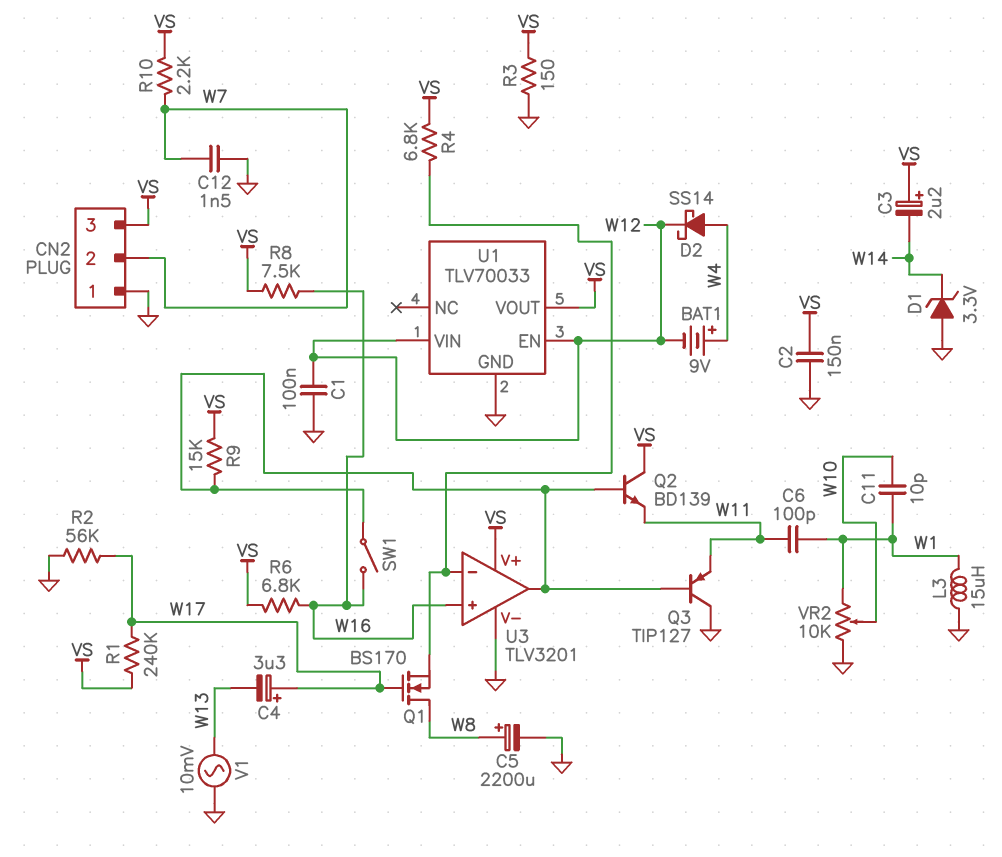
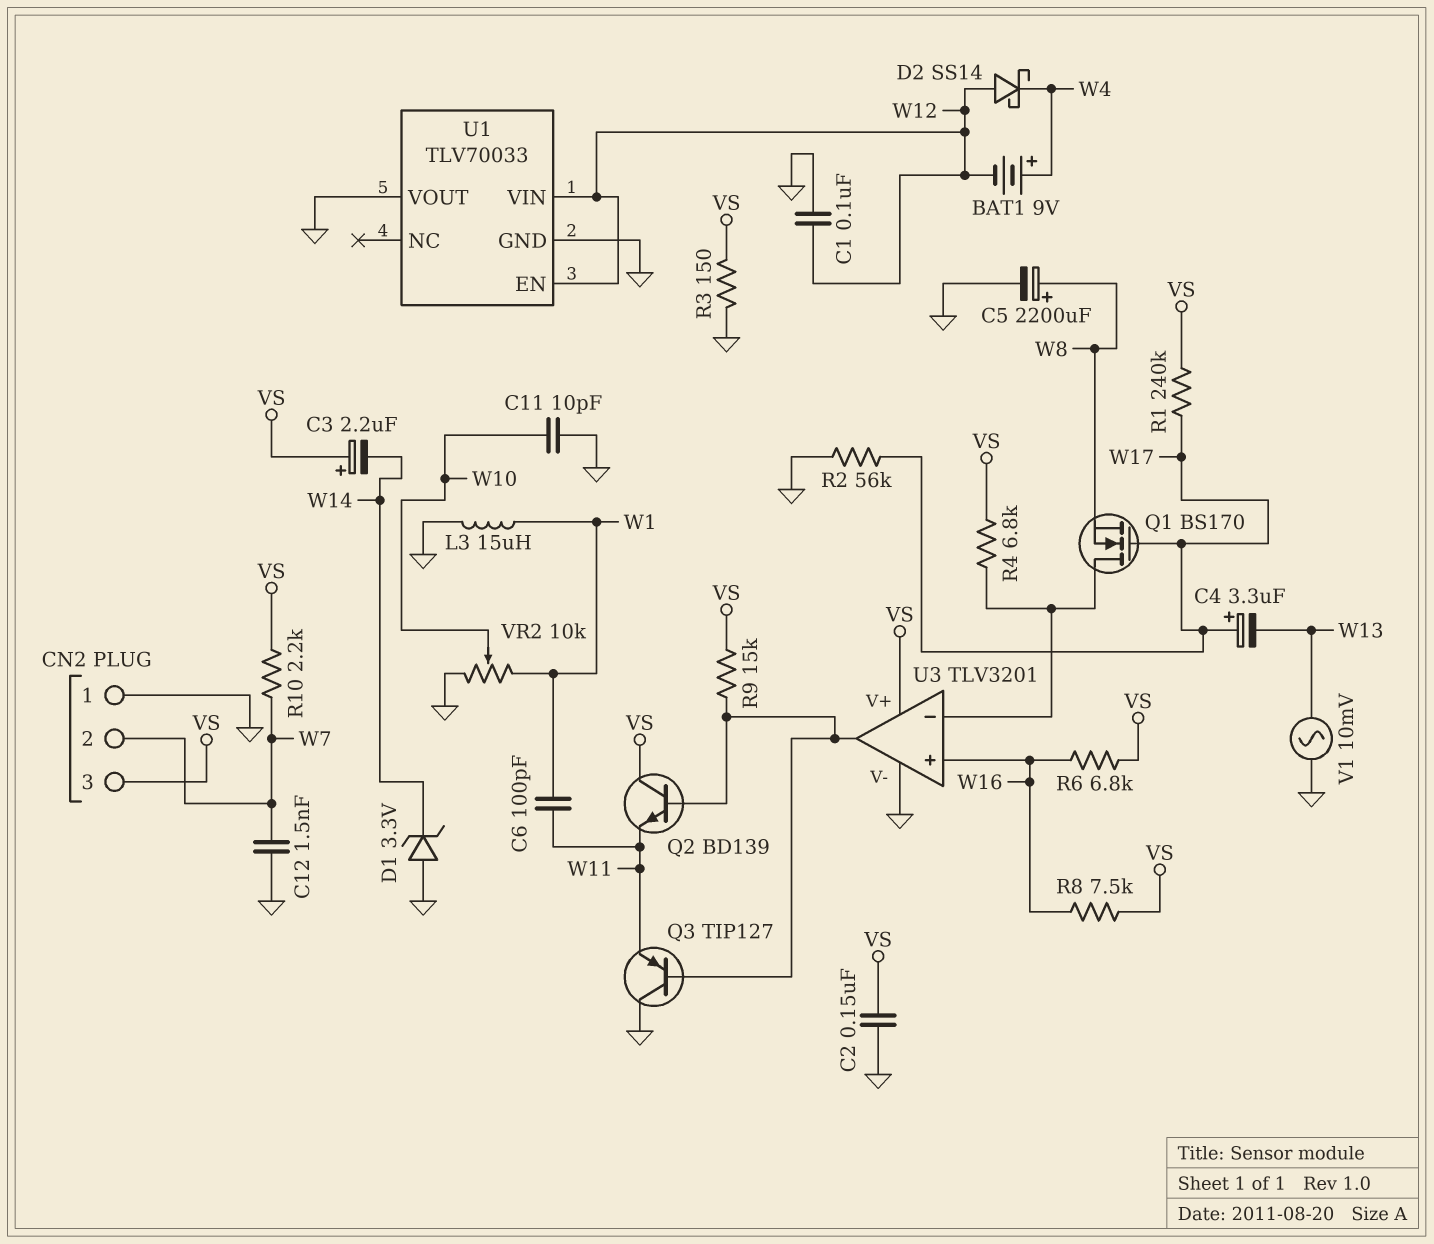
C11: 10pF (W1, W10) -> 10pF (GND, W10)
D2: schottky SS14 (A W4, K W12) -> schottky SS14 (A W12, K W4)
Q1: NMOS BS170 (G W17, D W8, S U3/in-) -> NMOS BS170 (G W17, D U3/in-, S W8)
SW1: switch (U3/out, W16) -> none
U1 pin VOUT: VS -> GND

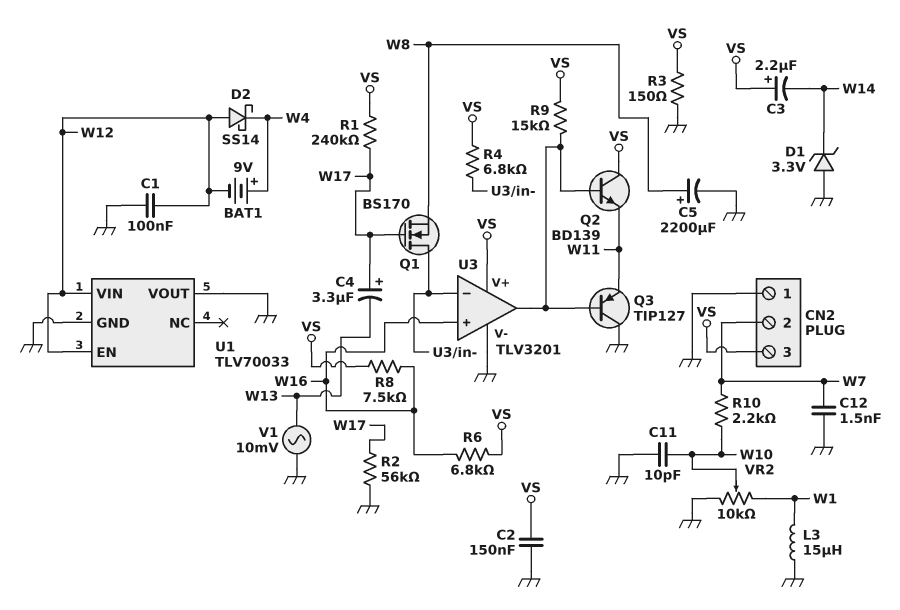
C6: 100pF (W1, W11) -> none
R10: 2.2k (VS, W7) -> 2.2k (W7, W10)

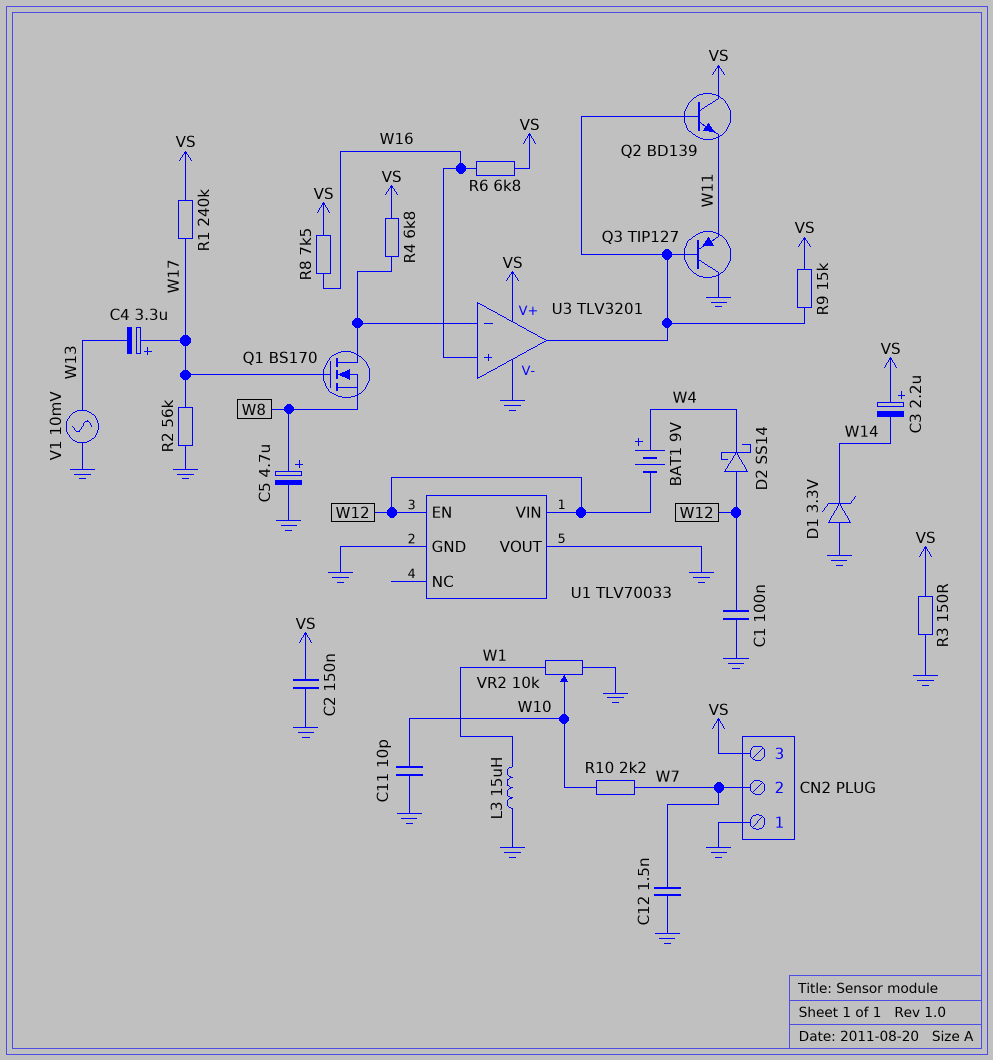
C5: 2200uF (plus W8, minus GND) -> 4.7uF (plus W8, minus GND)

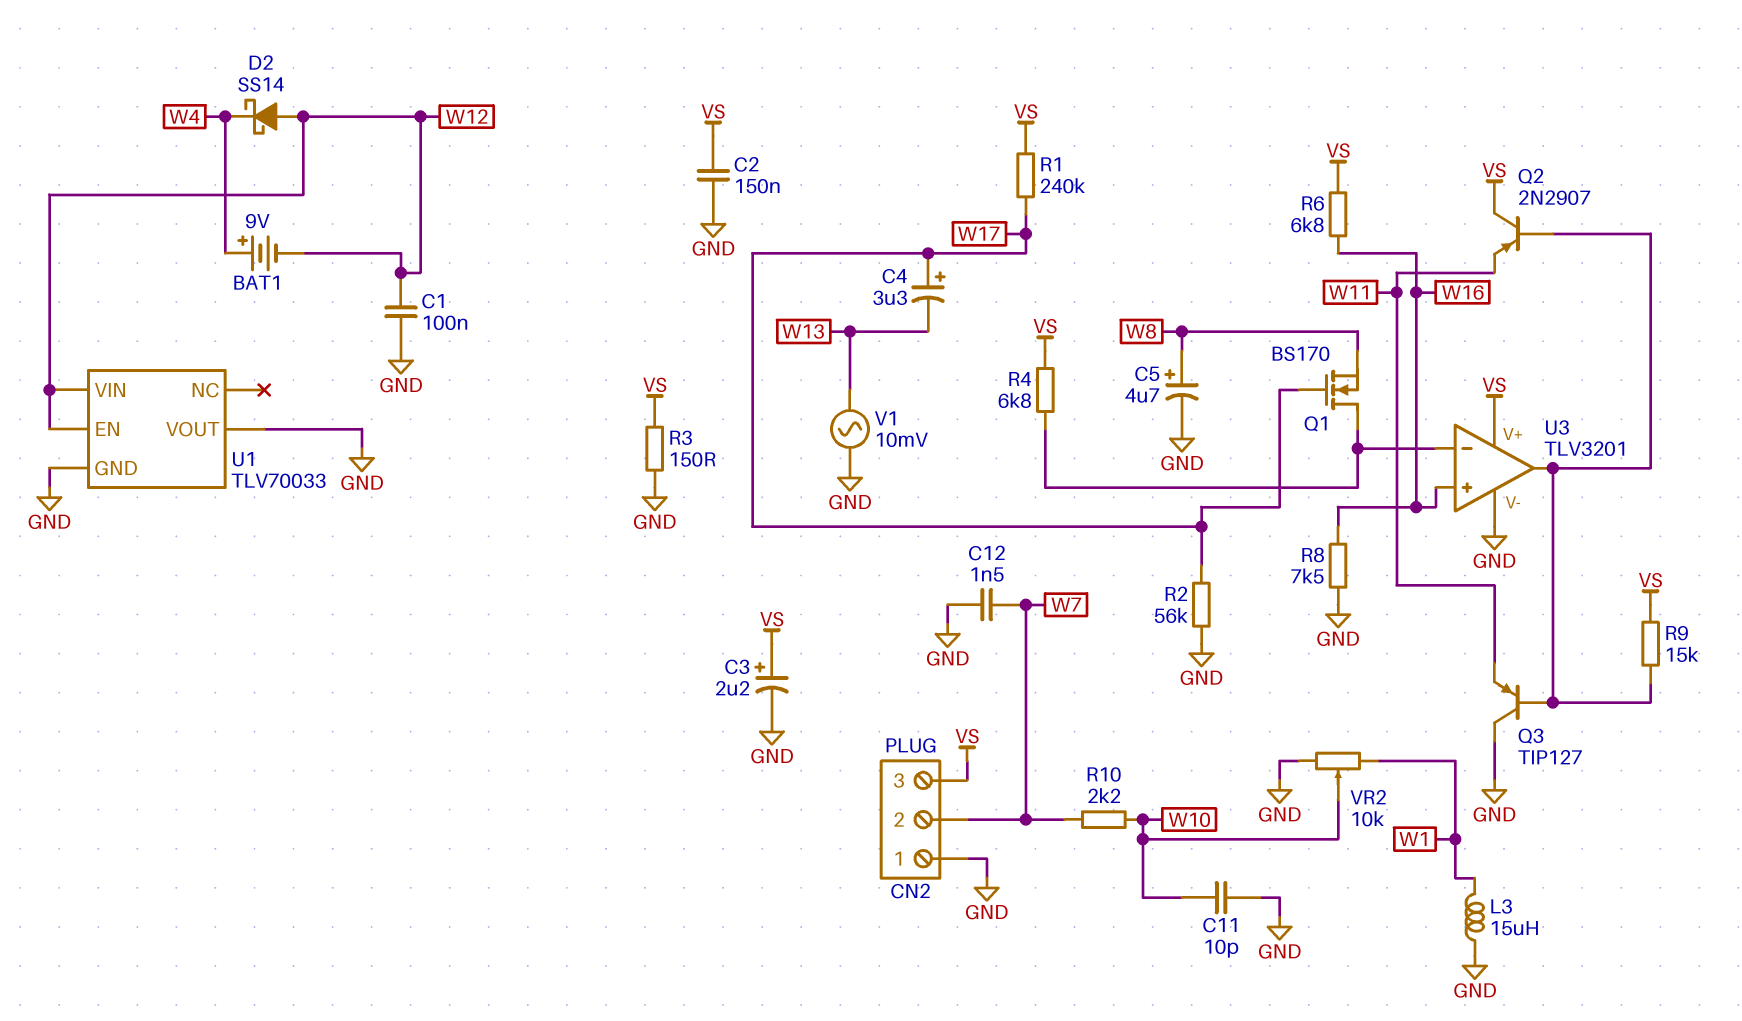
C3: 2.2uF (plus VS, minus W14) -> 2.2uF (plus VS, minus GND)
D1: zener 3.3V (A GND, K W14) -> none
Q2: NPN BD139 (B U3/out, C VS, E W11) -> PNP 2N2907 (B U3/out, C VS, E W11)
R8: 7.5k (VS, W16) -> 7.5k (GND, W16)

